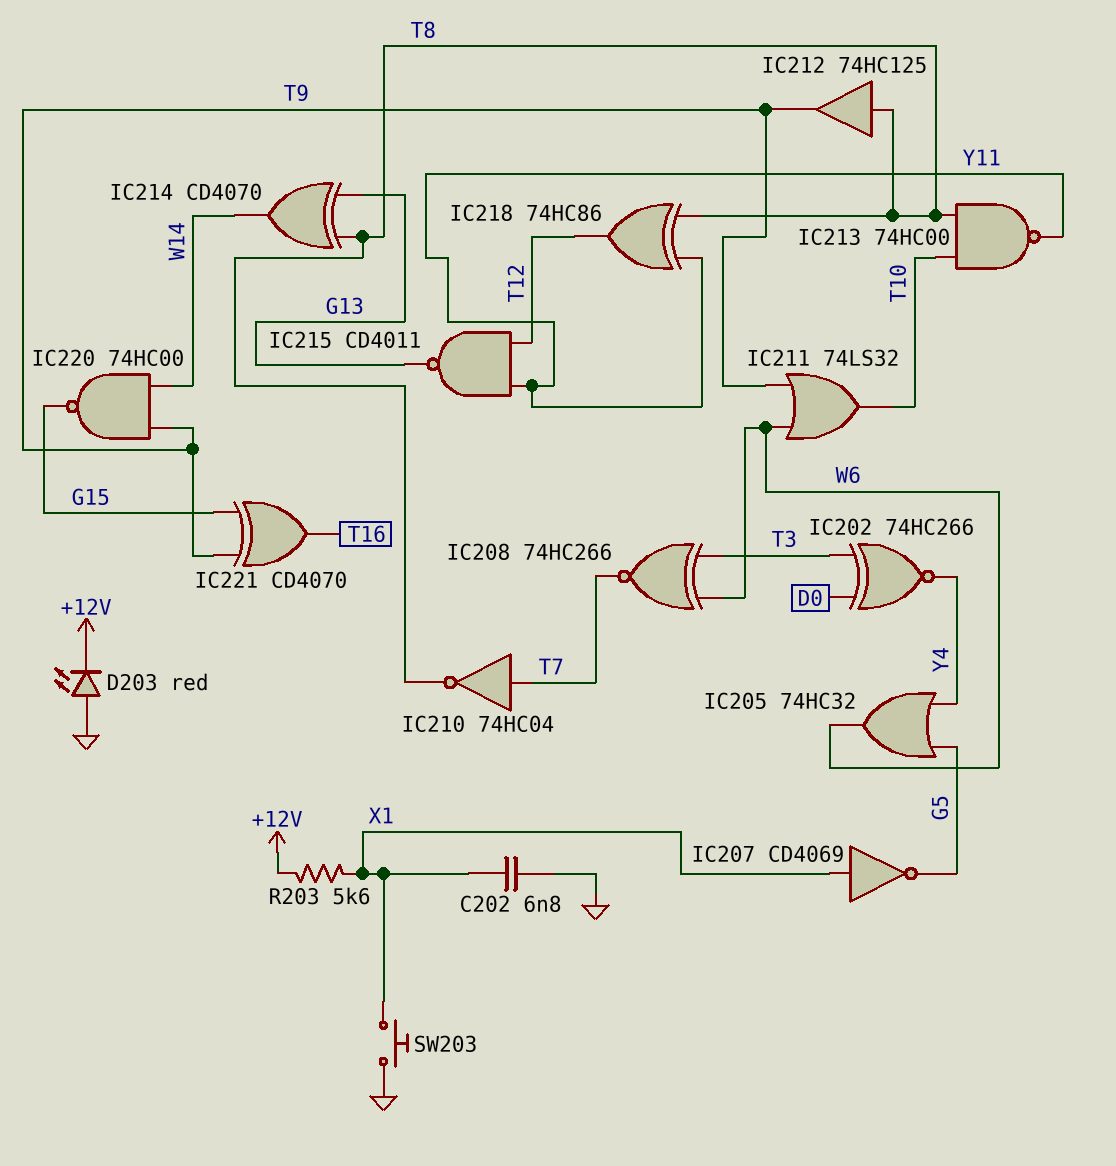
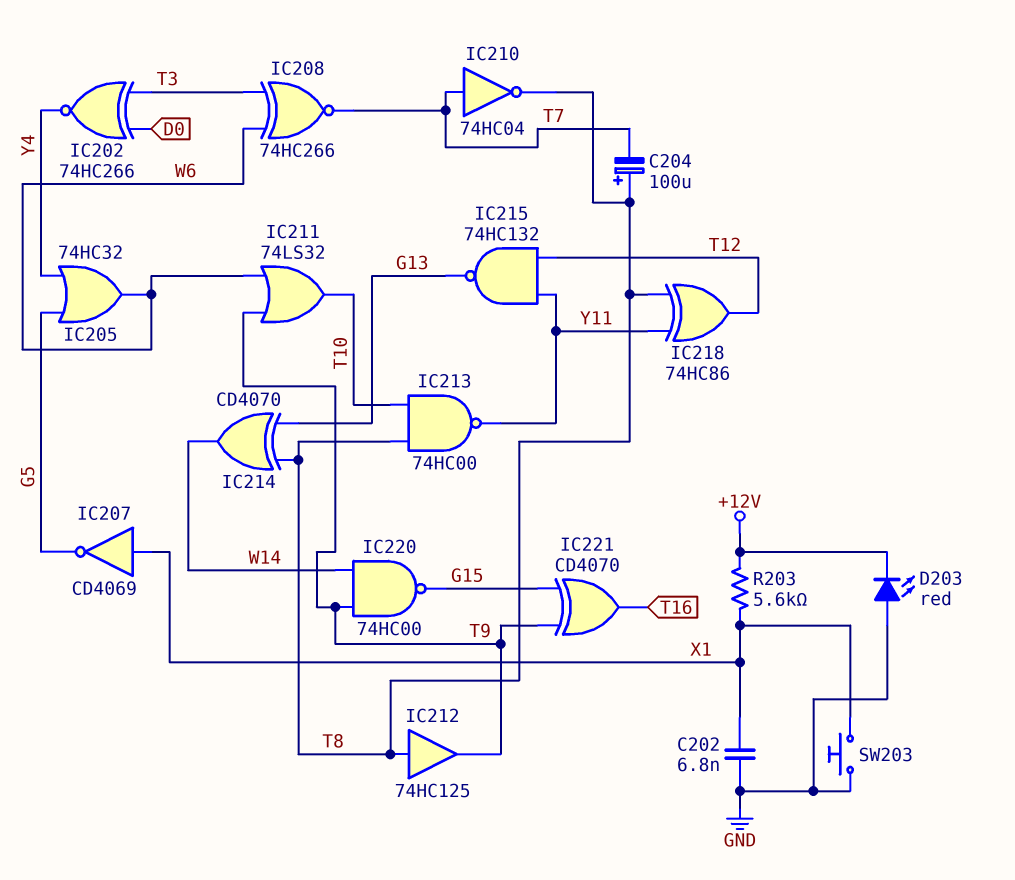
C204: none -> 100uF (plus T8, minus T7)
IC215: NAND CD4011 (in T12, in Y11, out G13) -> NAND 74HC132 (in T12, in Y11, out G13)

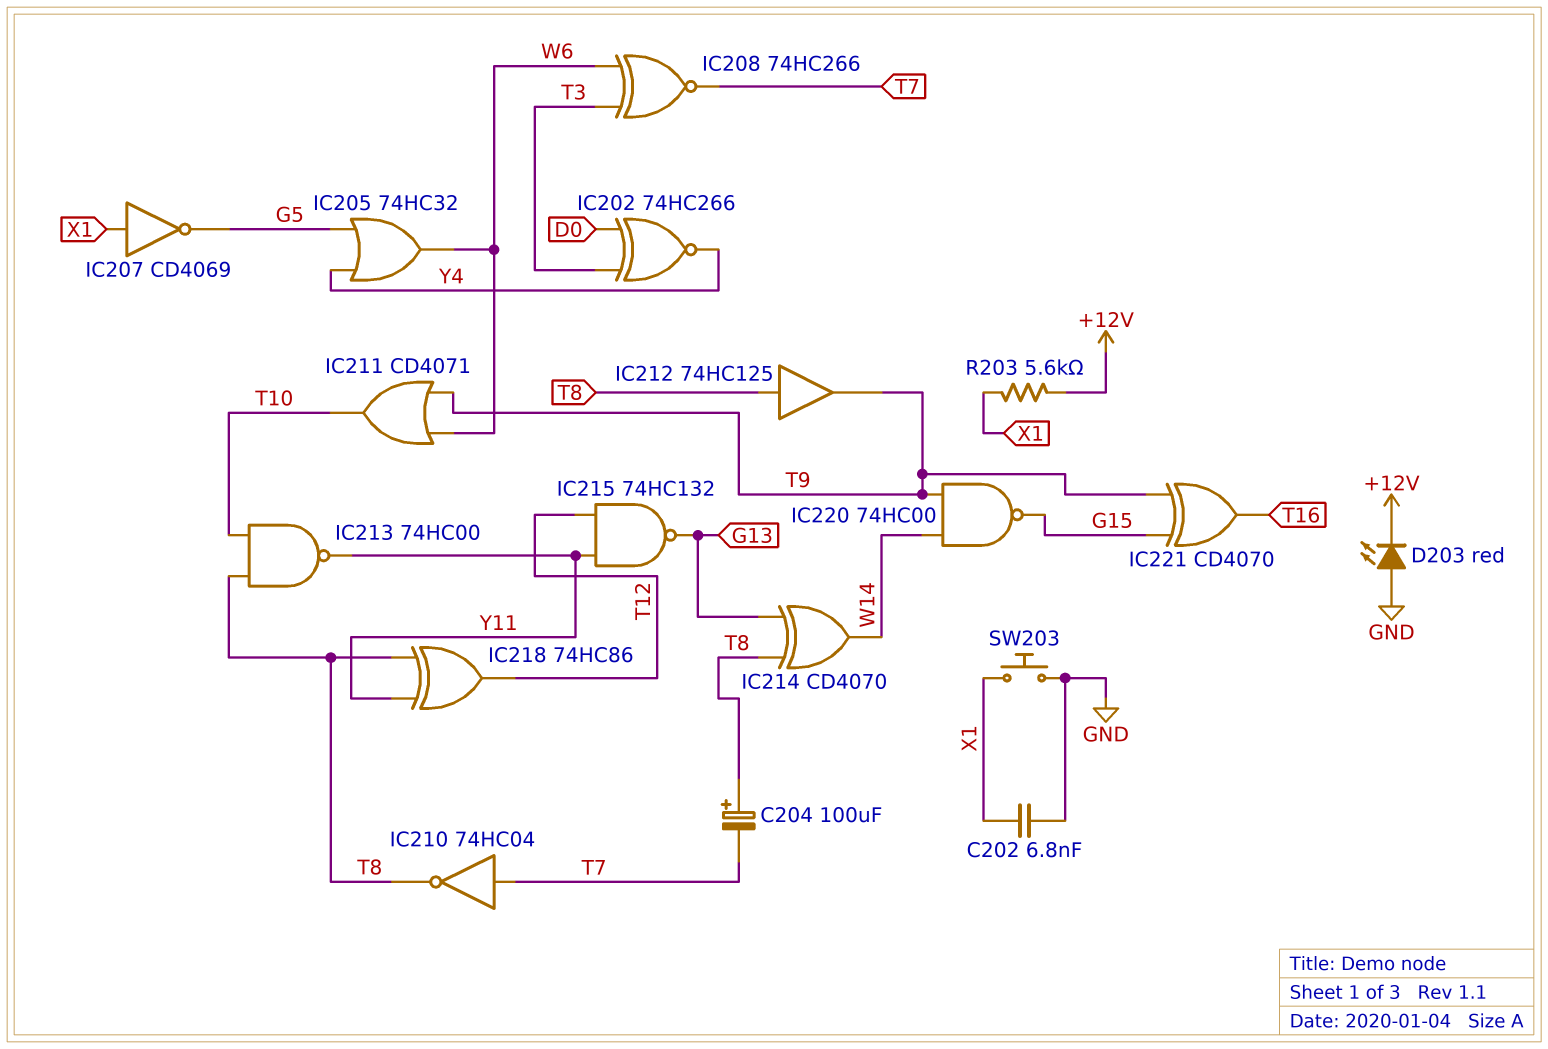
IC211: OR 74LS32 (in T9, in W6, out T10) -> OR CD4071 (in T9, in W6, out T10)

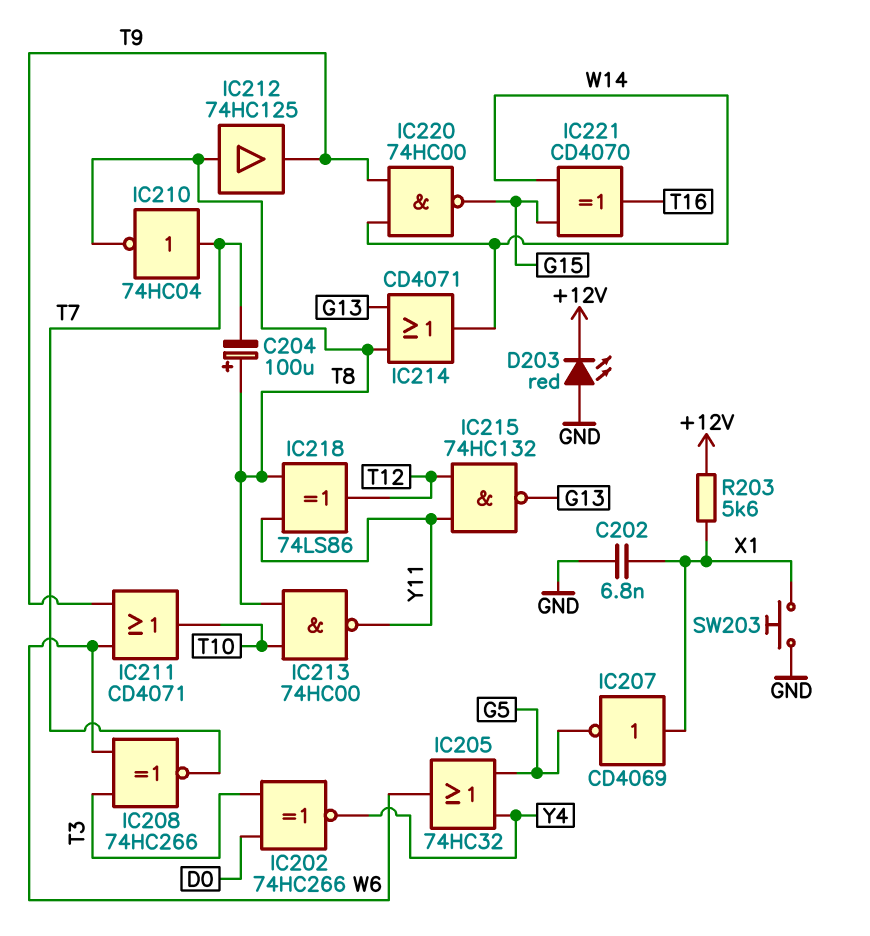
IC214: XOR CD4070 (in G13, in T8, out W14) -> OR CD4071 (in G13, in T8, out W14)
IC218: XOR 74HC86 (in T8, in Y11, out T12) -> XOR 74LS86 (in T8, in Y11, out T12)
IC221: XOR CD4070 (in G15, in T9, out T16) -> XOR CD4070 (in G15, in W14, out T16)

